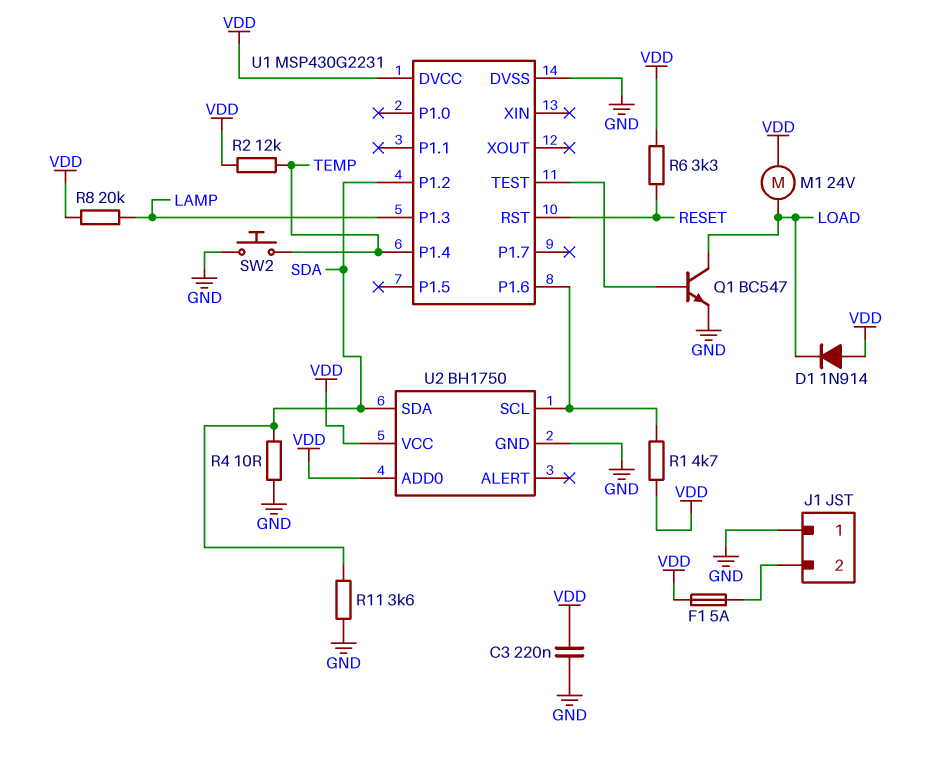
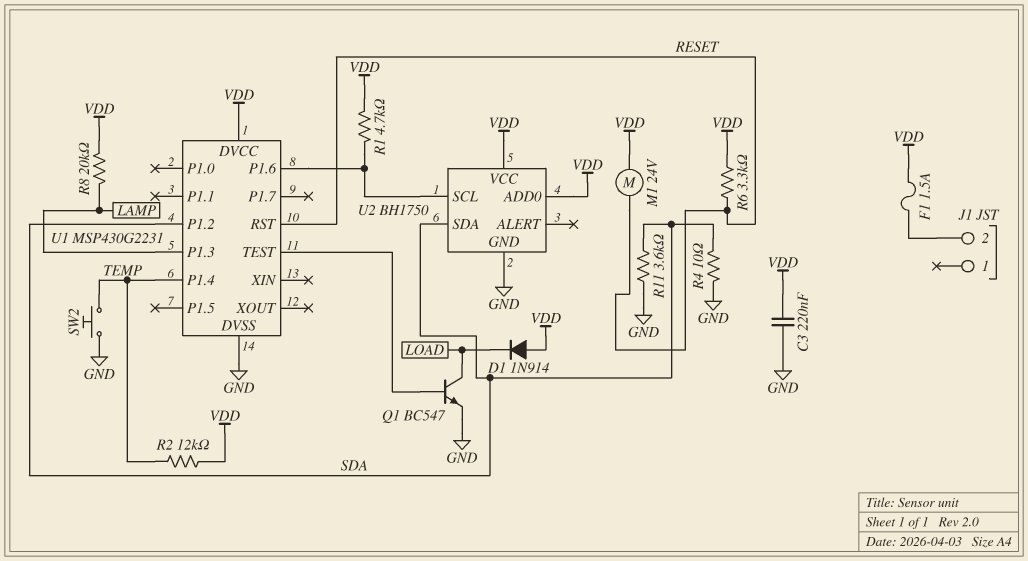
F1: 5A (J1/2, VDD) -> 1.5A (J1/2, VDD)
J1 pin 1: GND -> none
M1: motor 24V (LOAD, VDD) -> motor 24V (RESET, VDD)

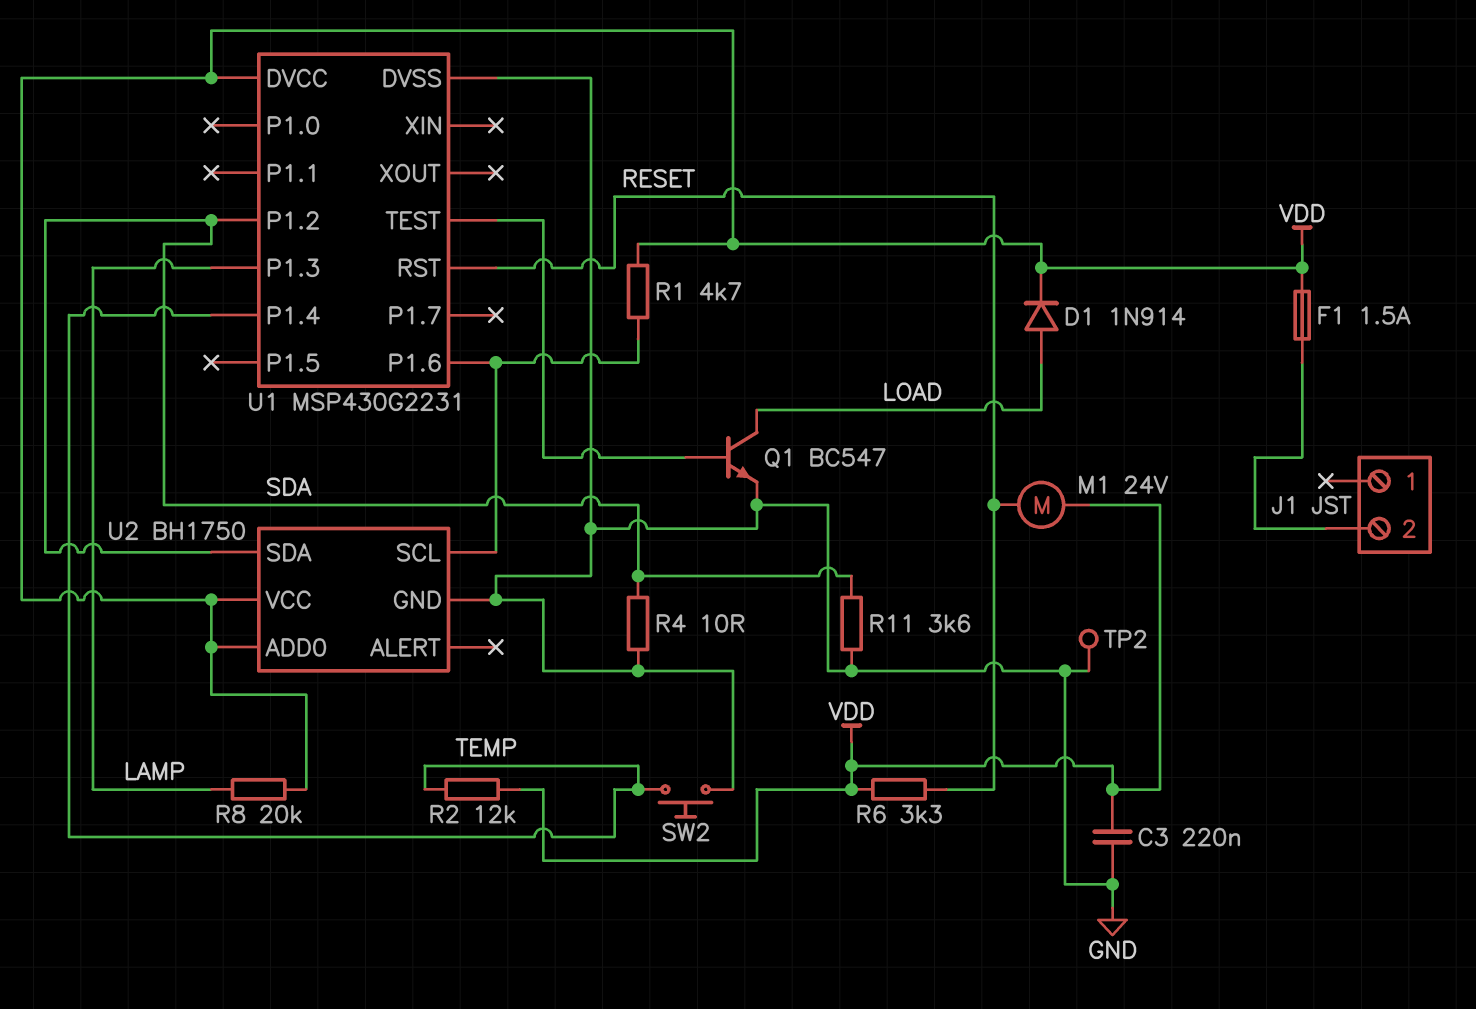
D1: diode 1N914 (A VDD, K LOAD) -> diode 1N914 (A LOAD, K VDD)
TP2: none -> test point (GND)

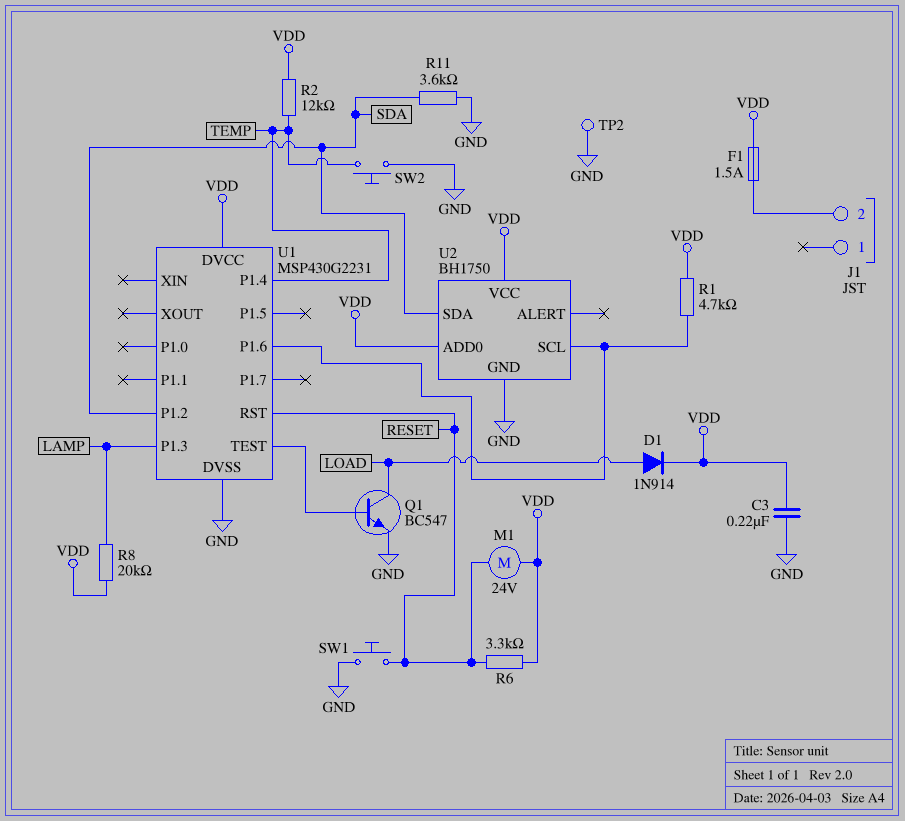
R4: 10 (GND, SDA) -> none
SW1: none -> button (GND, RESET)

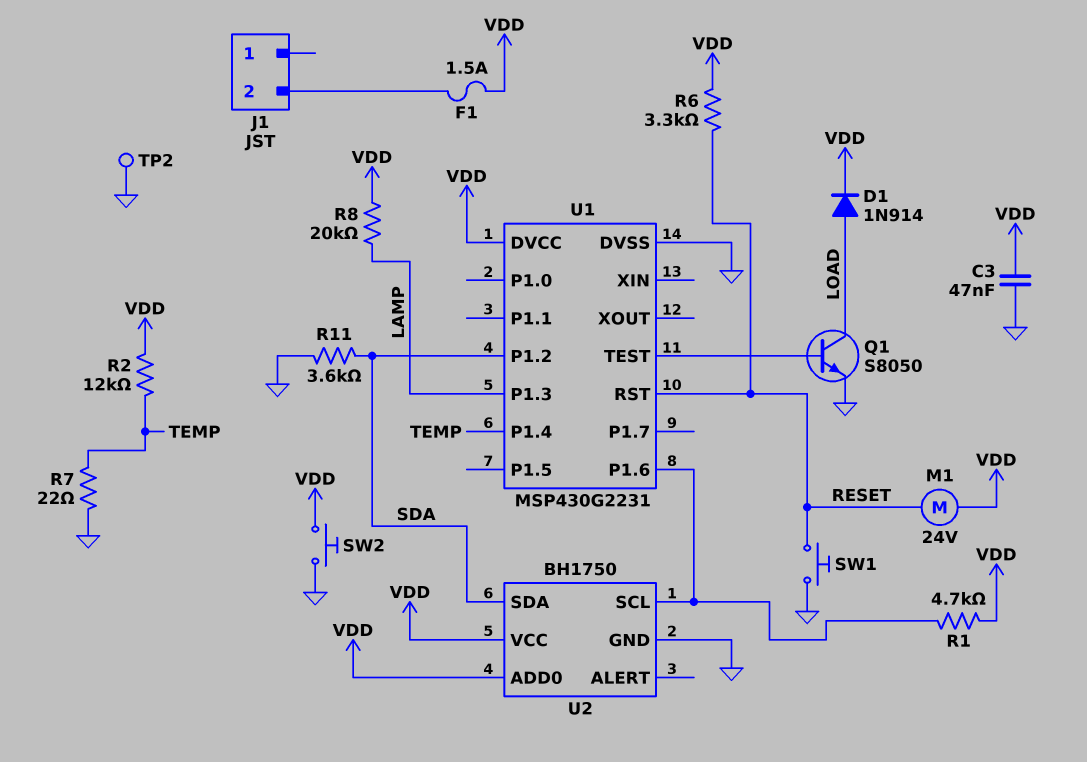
C3: 220nF (GND, VDD) -> 47nF (GND, VDD)
Q1: NPN BC547 (B U1/TEST, C LOAD, E GND) -> NPN S8050 (B U1/TEST, C LOAD, E GND)
R7: none -> 22 (GND, TEMP)
SW2: button (GND, TEMP) -> button (GND, VDD)

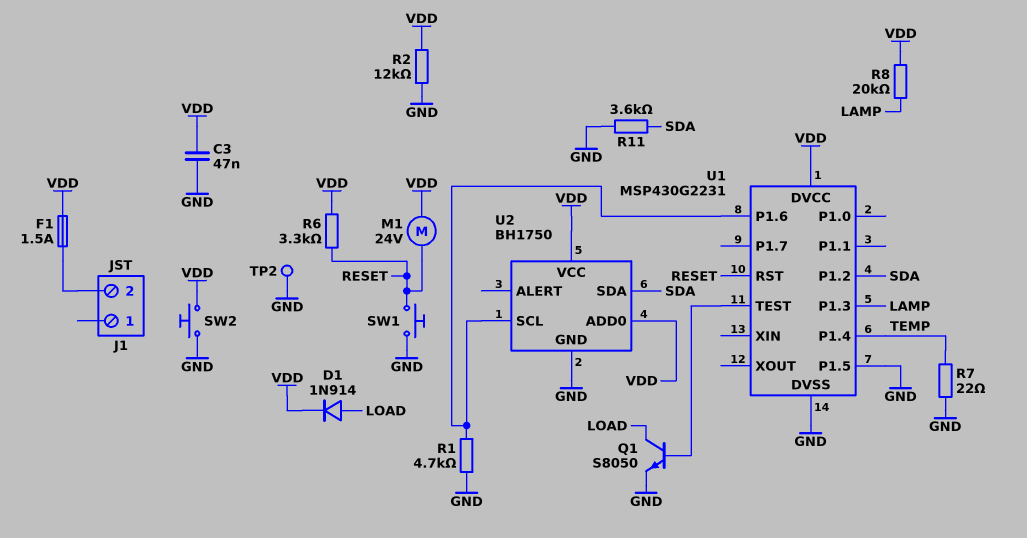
R1: 4.7k (U1/P1.6, VDD) -> 4.7k (GND, U1/P1.6)
R2: 12k (TEMP, VDD) -> 12k (GND, VDD)
U1 pin P1.5: none -> GND

